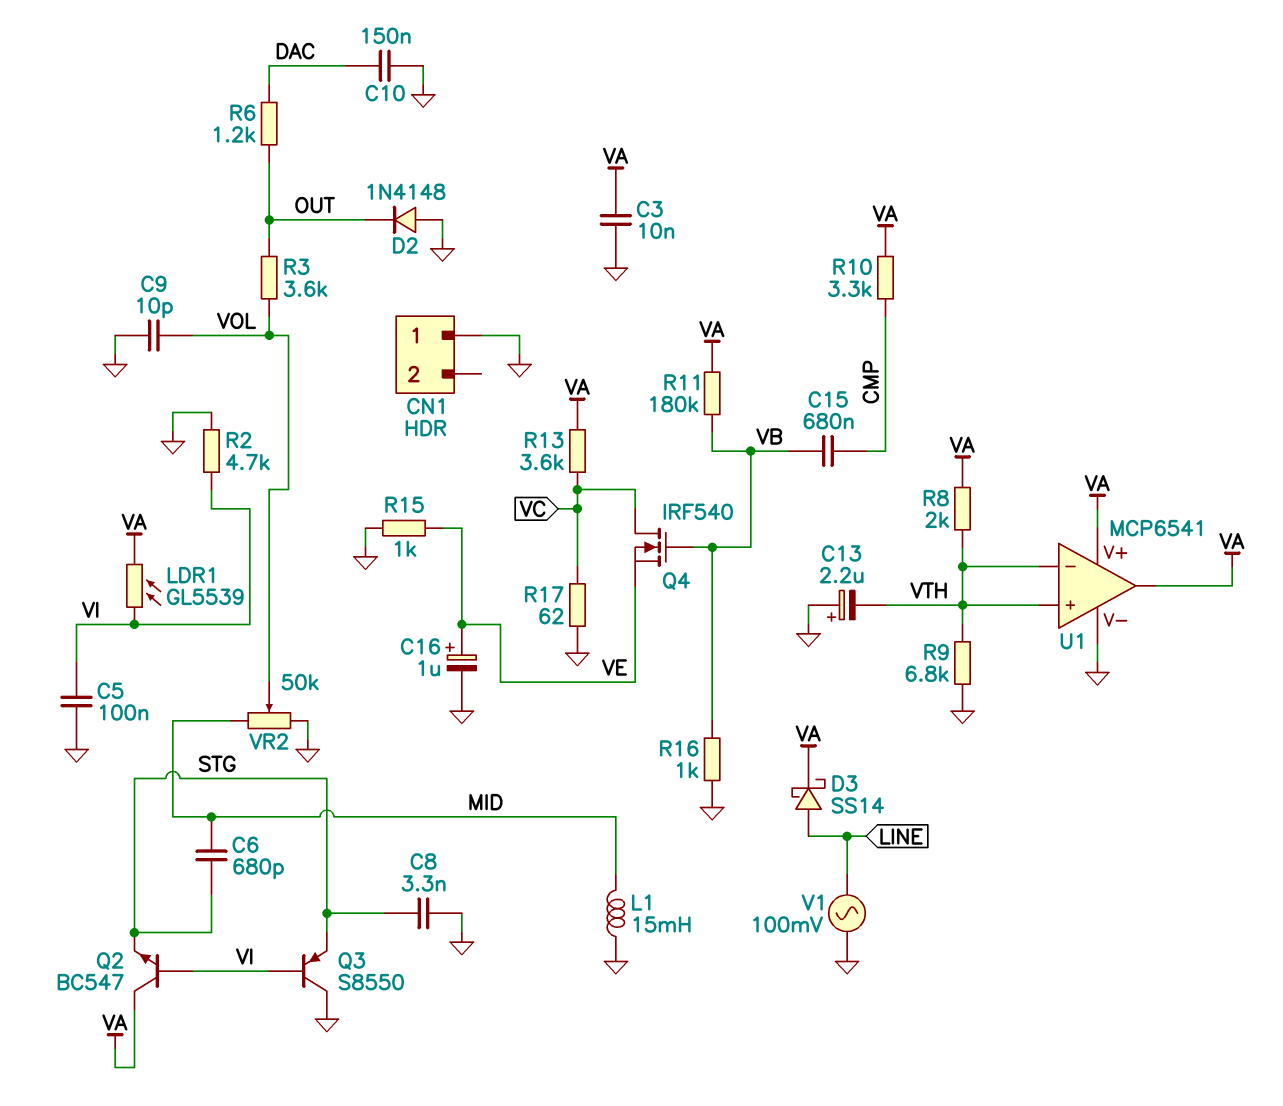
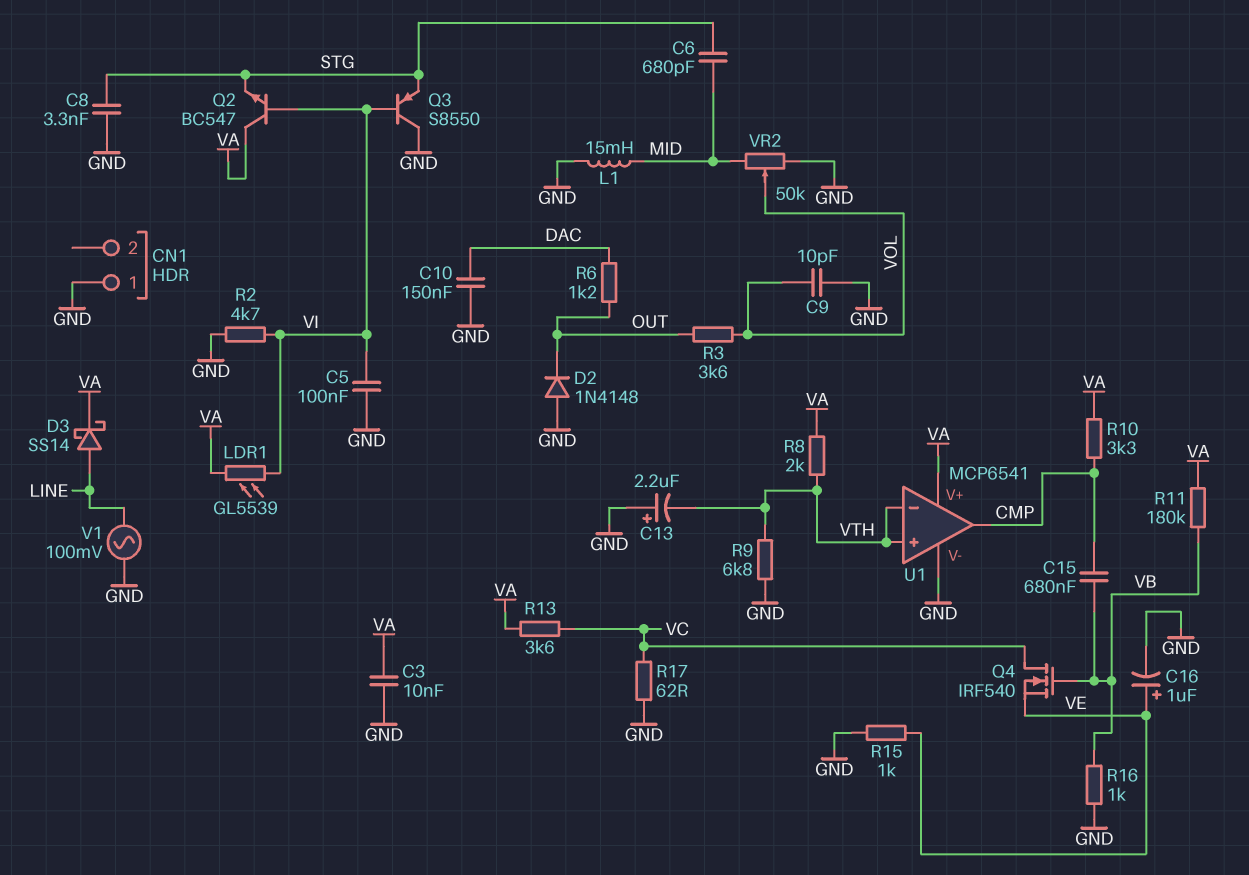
U1 pin out: VA -> CMP

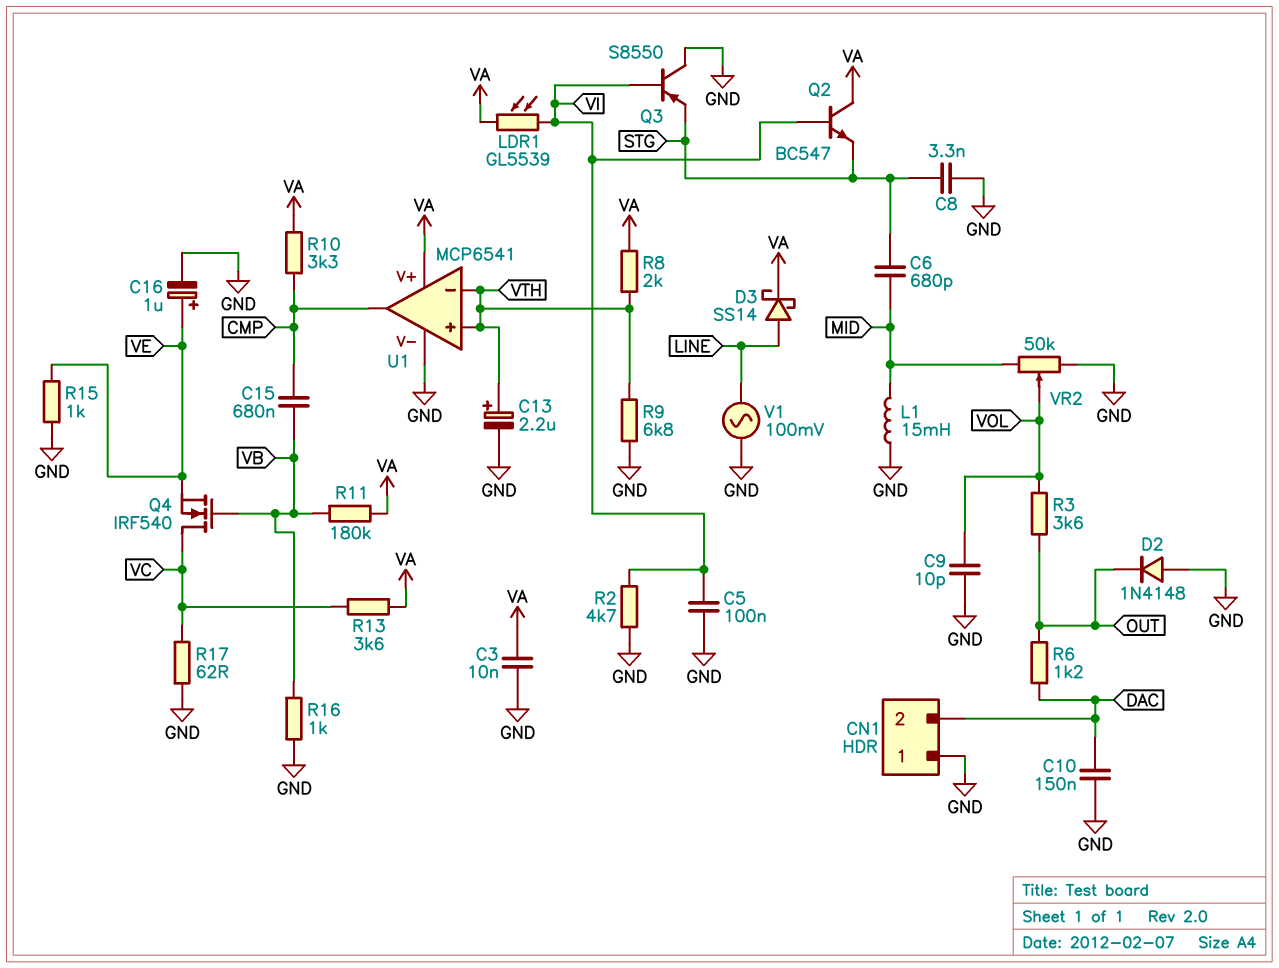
C13: 2.2uF (plus GND, minus VTH) -> 2.2uF (plus VTH, minus GND)
CN1 pin 2: none -> DAC

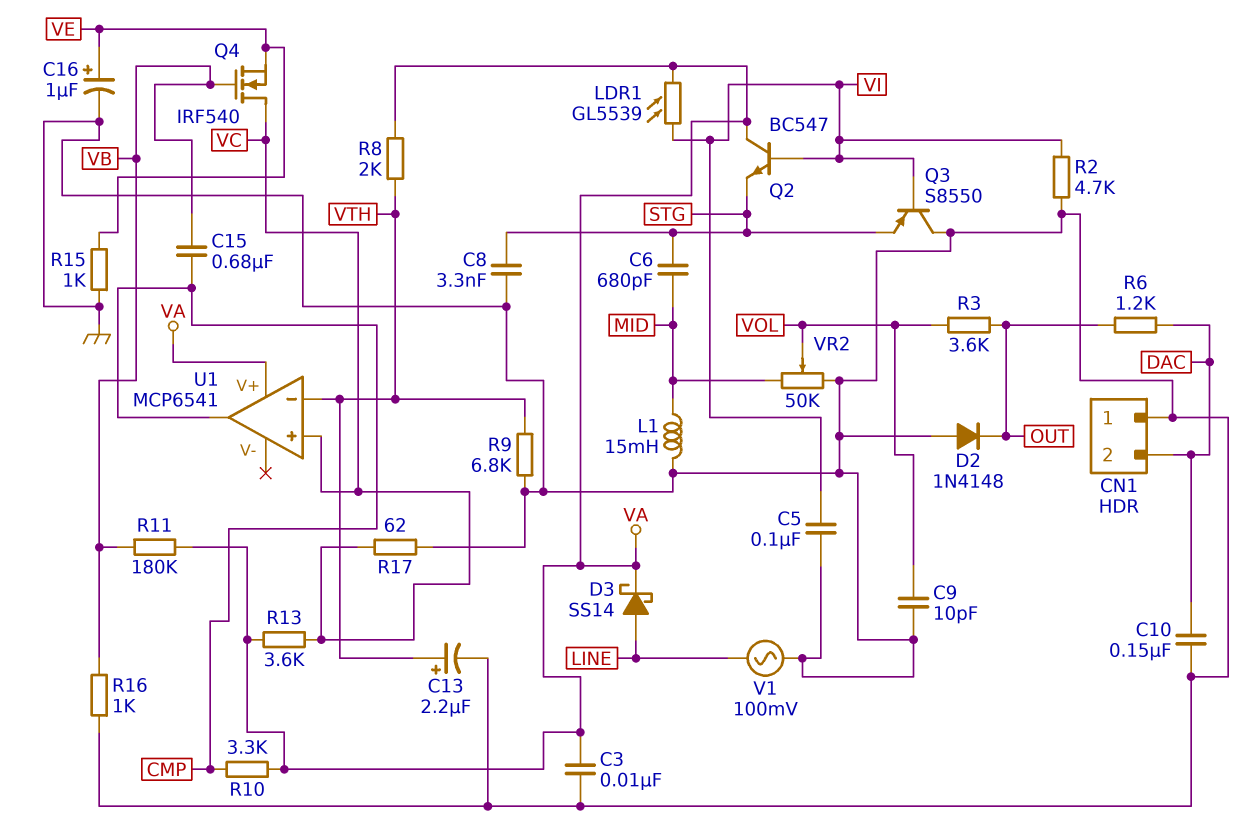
U1 pin V-: GND -> none
U1 pin in+: VTH -> VC

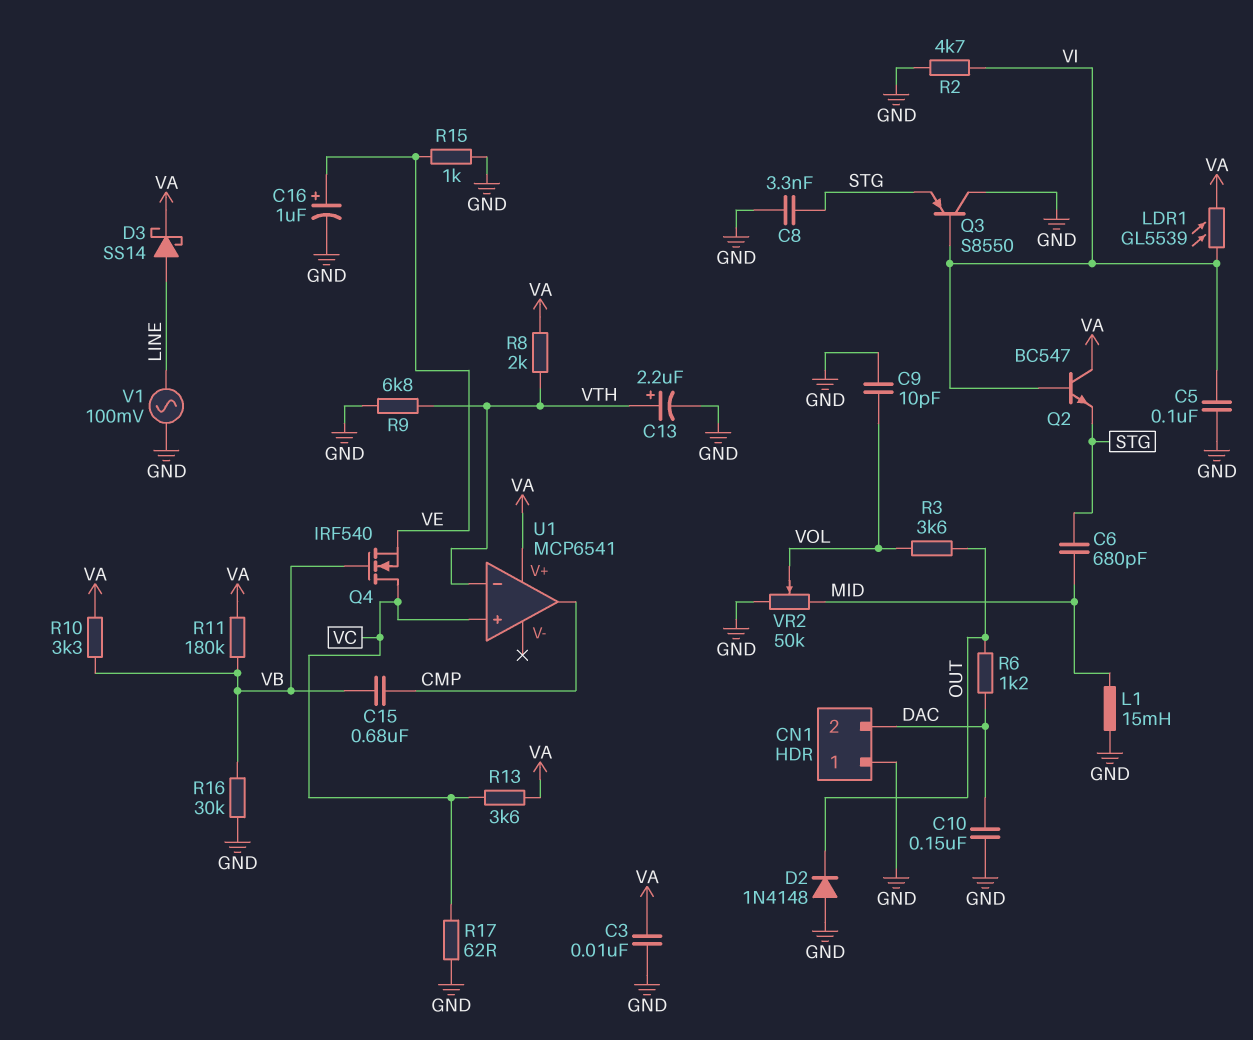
R10: 3.3k (CMP, VA) -> 3.3k (VA, VB)
R16: 1k (GND, VB) -> 30k (GND, VB)

